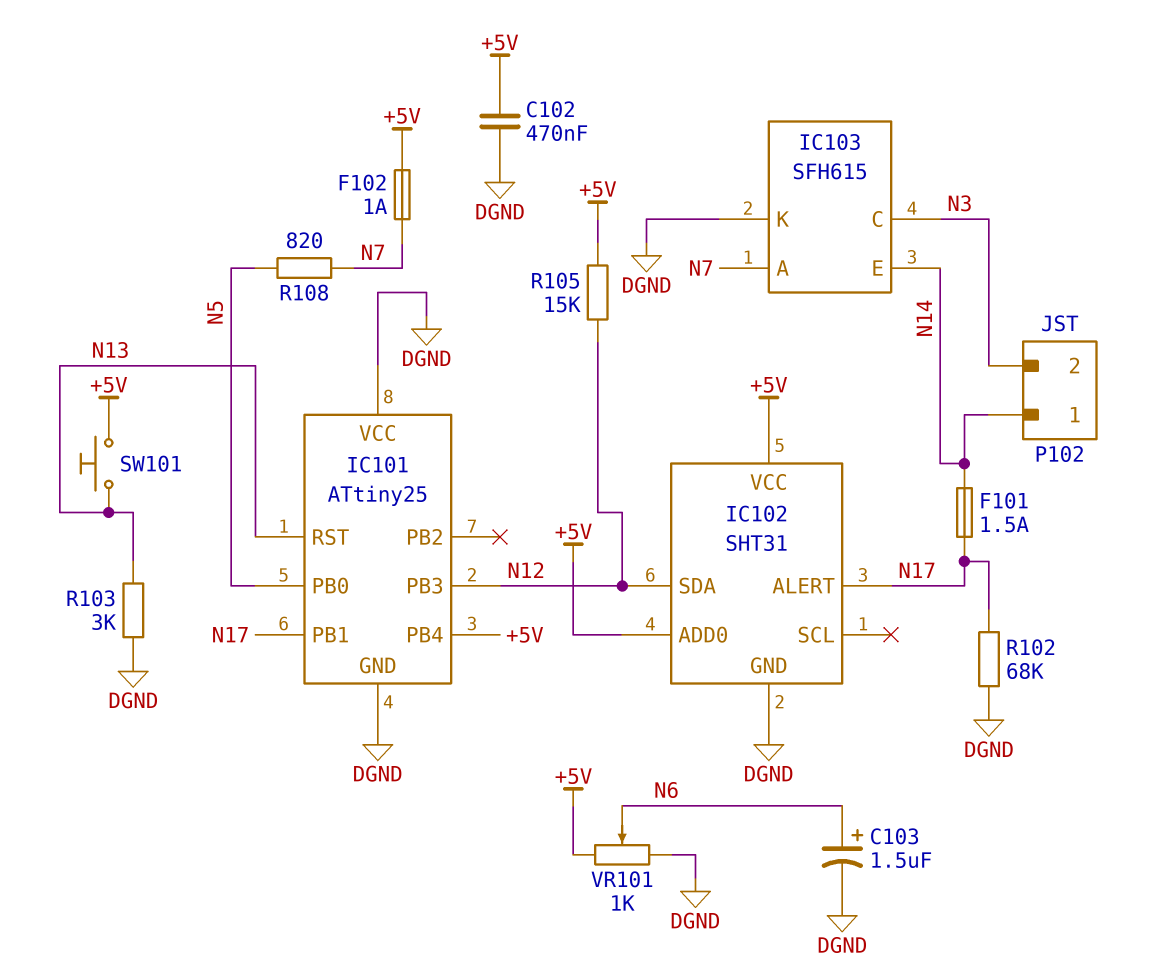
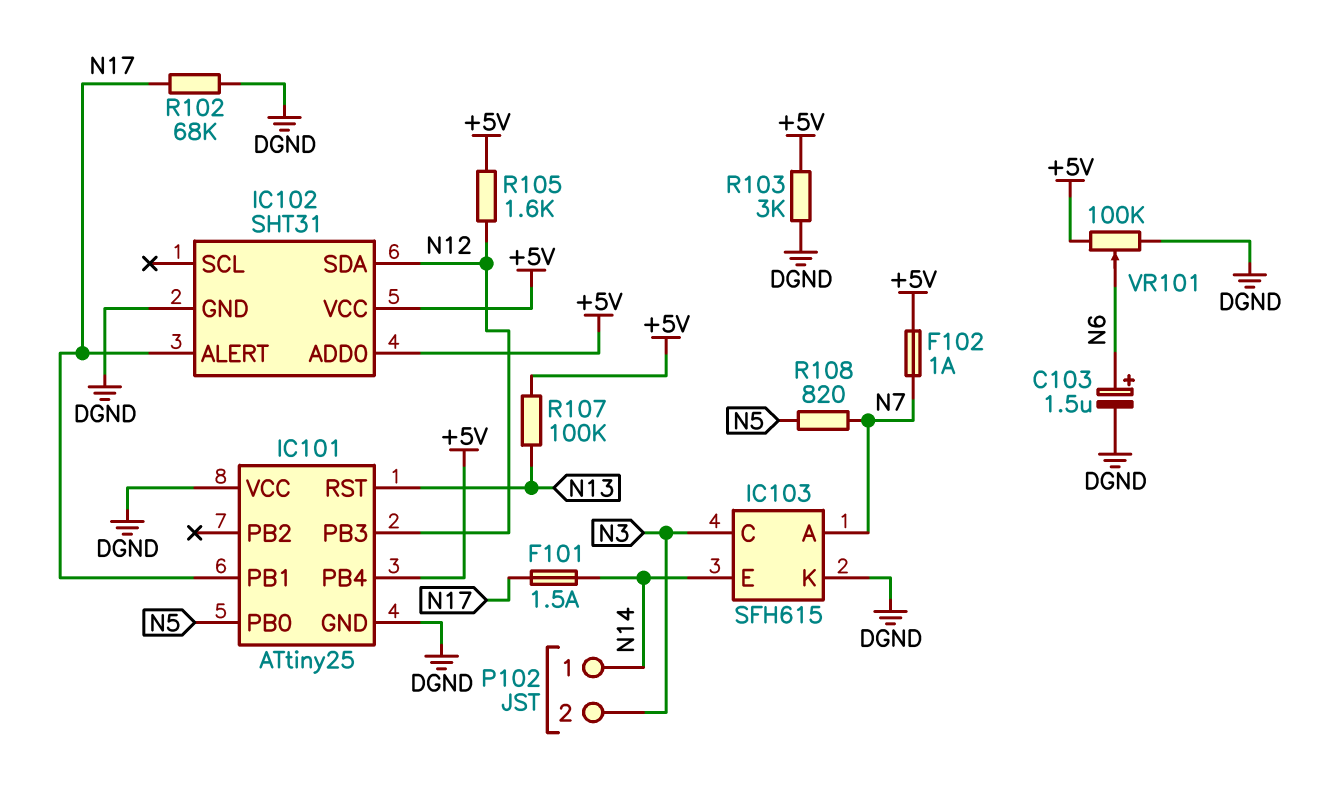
C102: 470nF (+5V, DGND) -> none
R103: 3k (DGND, N13) -> 3k (+5V, DGND)
R105: 15k (+5V, N12) -> 1.6k (+5V, N12)
R107: none -> 100k (+5V, N13)
SW101: button (+5V, N13) -> none
VR101: 1k (+5V, DGND, wiper N6) -> 100k (+5V, DGND, wiper N6)

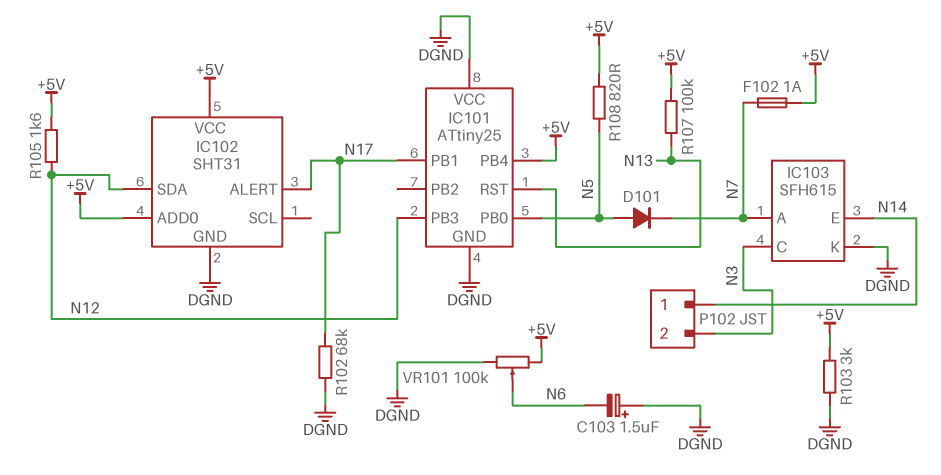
C103: 1.5uF (plus N6, minus DGND) -> 1.5uF (plus DGND, minus N6)
D101: none -> diode (A N5, K N7)
F101: 1.5A (N14, N17) -> none
R108: 820 (N5, N7) -> 820 (+5V, N5)

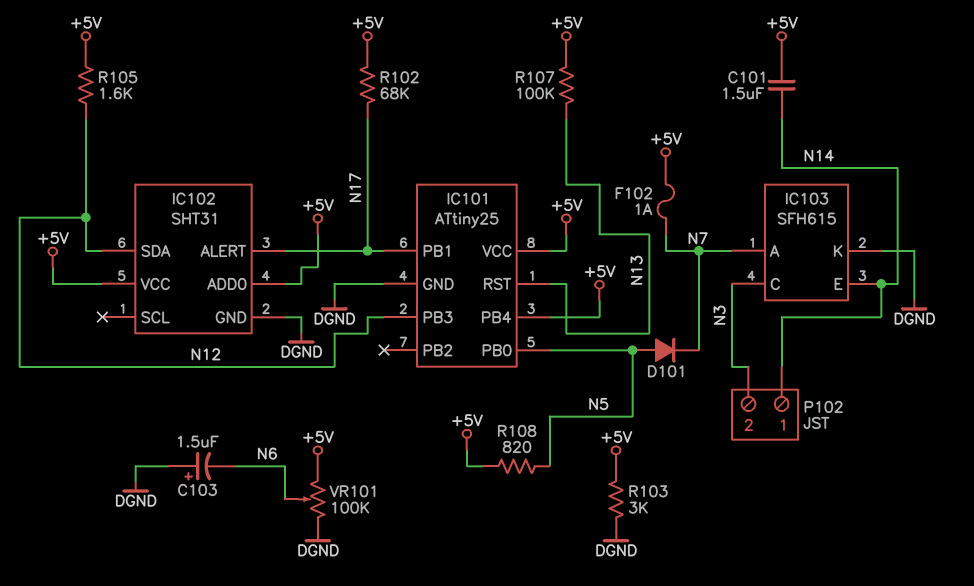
C101: none -> 1.5uF (+5V, N14)
IC101 pin VCC: DGND -> +5V
R102: 68k (DGND, N17) -> 68k (+5V, N17)

